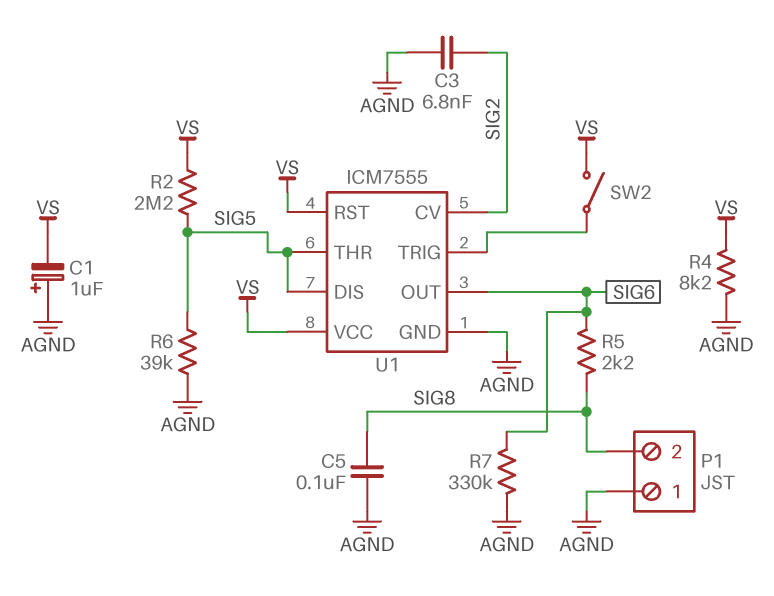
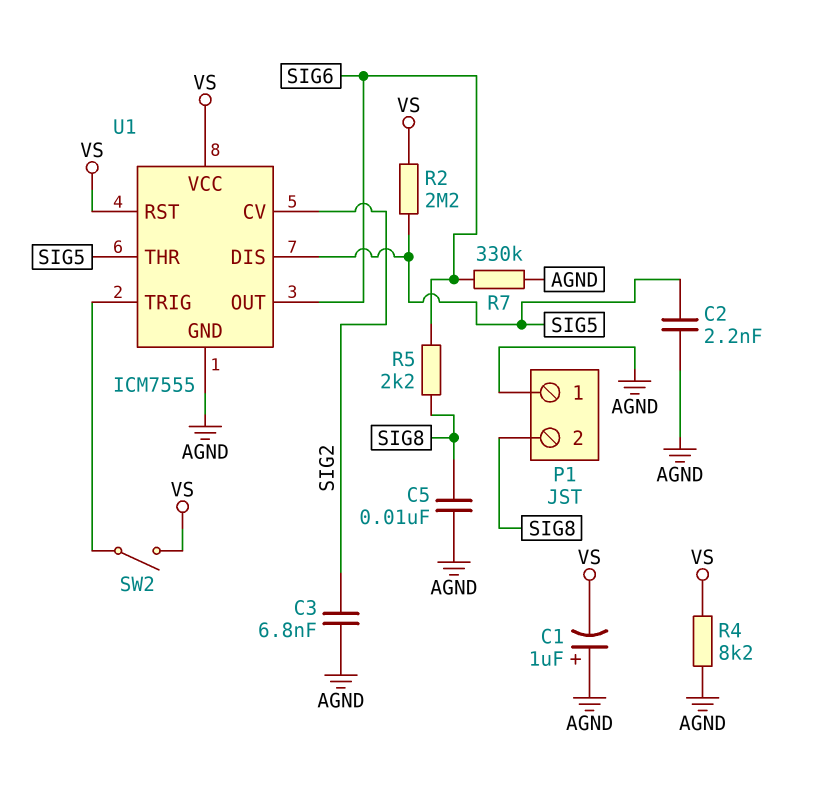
C2: none -> 2.2nF (AGND, SIG5)
C5: 100nF (AGND, SIG8) -> 10nF (AGND, SIG8)
R6: 39k (AGND, SIG5) -> none

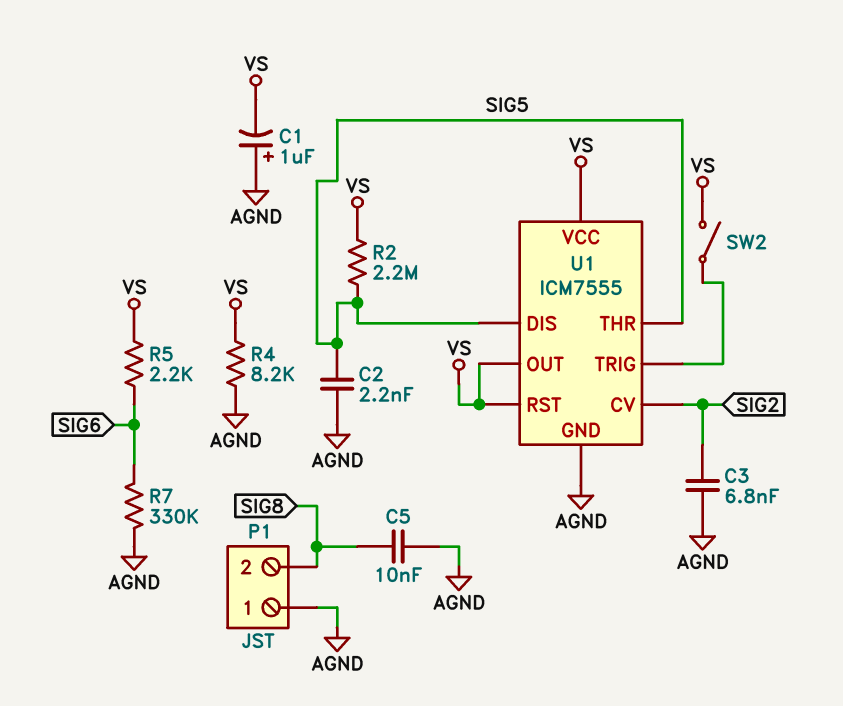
R5: 2.2k (SIG6, SIG8) -> 2.2k (SIG6, VS)
U1 pin OUT: SIG6 -> VS

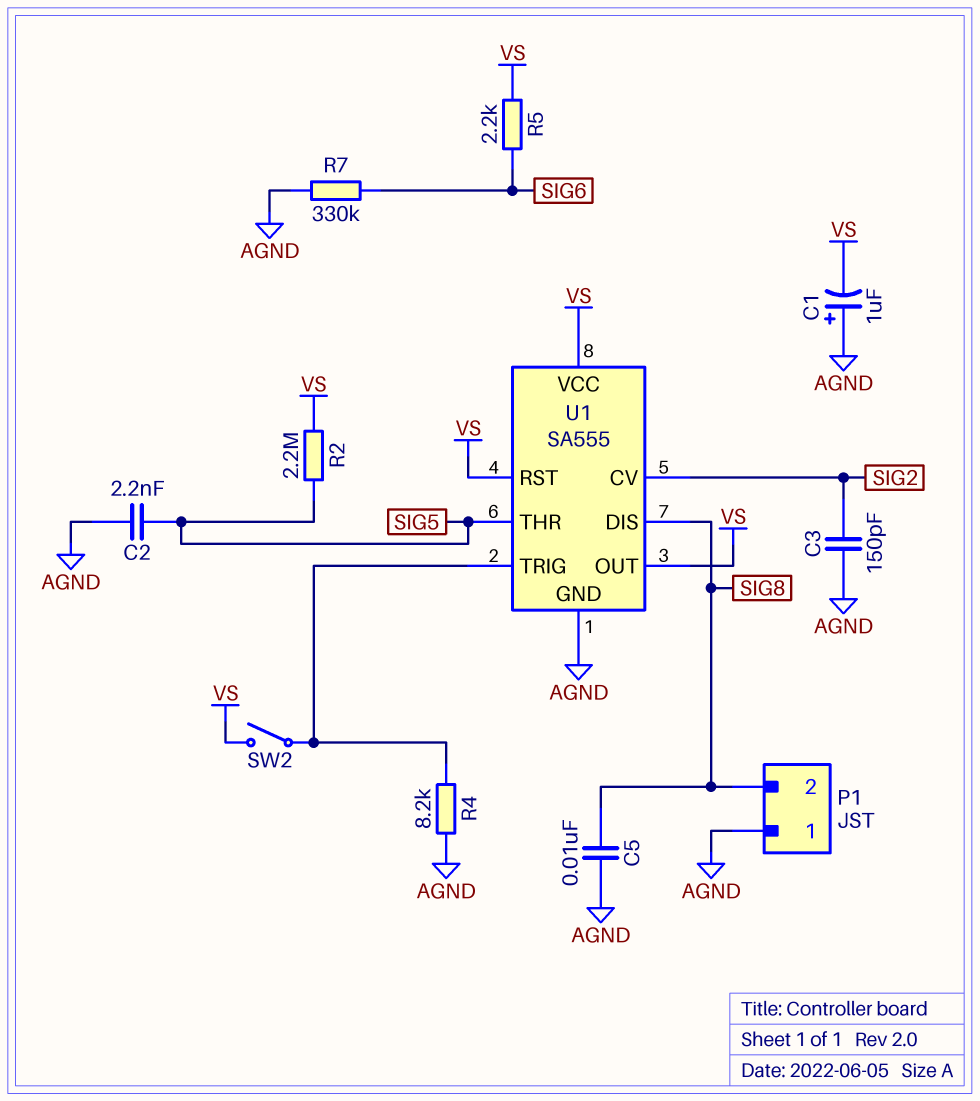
C3: 6.8nF (AGND, SIG2) -> 150pF (AGND, SIG2)
R4: 8.2k (AGND, VS) -> 8.2k (AGND, U1/TRIG)
U1: ICM7555 -> SA555
U1 pin DIS: SIG5 -> SIG8

